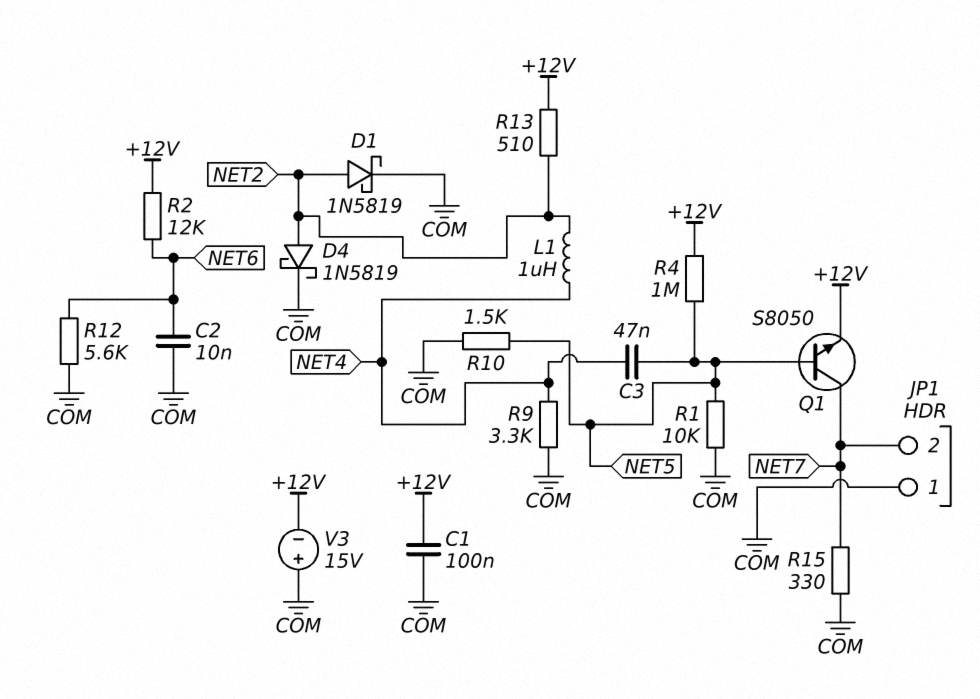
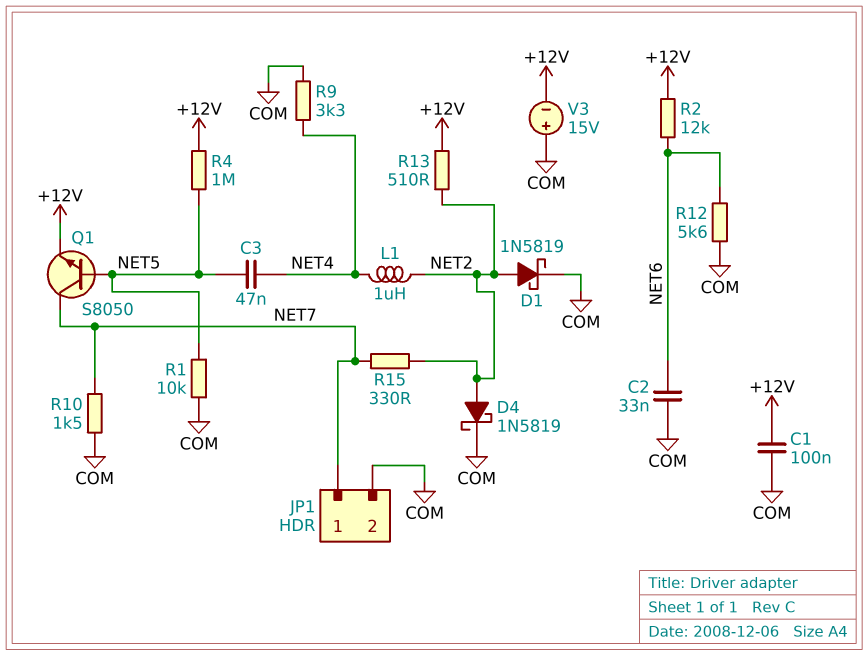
C2: 10nF (COM, NET6) -> 33nF (COM, NET6)
JP1 pin 1: COM -> NET7
JP1 pin 2: NET7 -> COM
R10: 1.5k (COM, NET5) -> 1.5k (COM, NET7)
R15: 330 (COM, NET7) -> 330 (NET2, NET7)

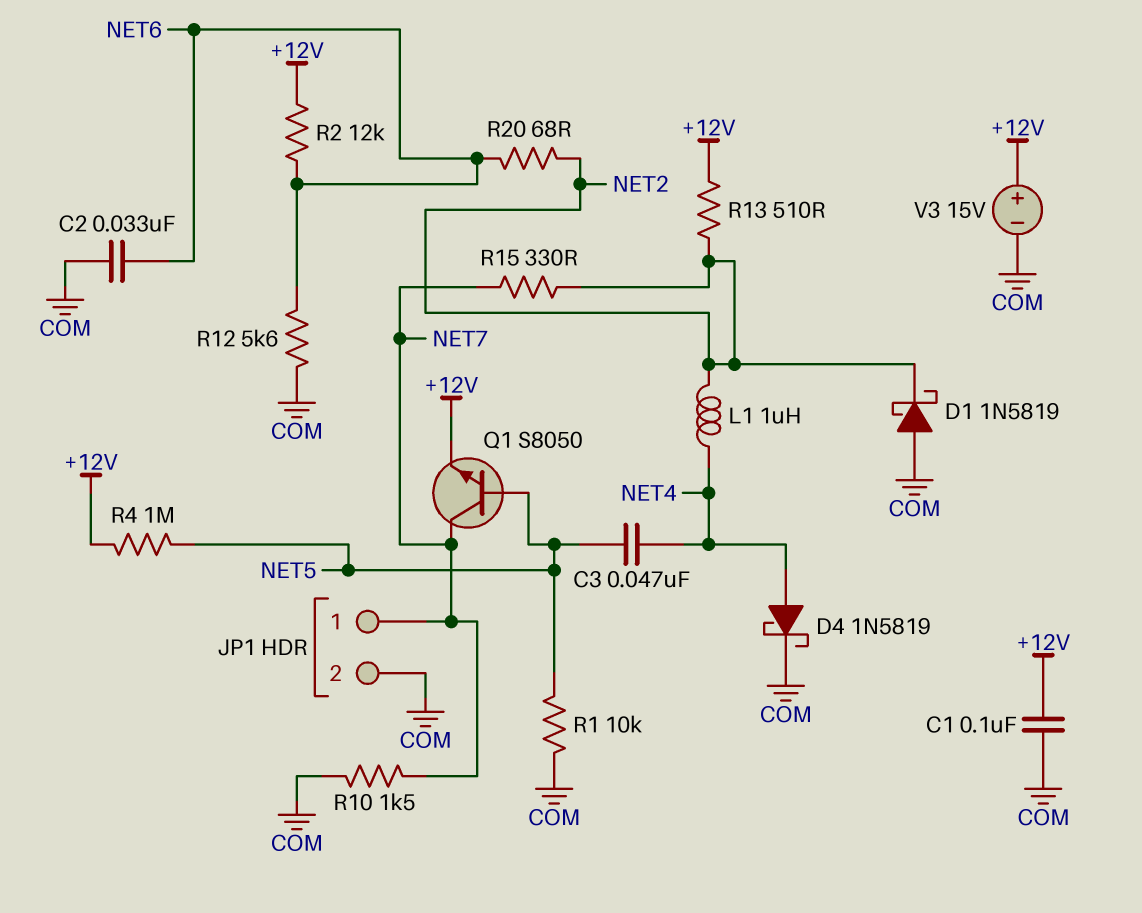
D1: schottky 1N5819 (A NET2, K COM) -> schottky 1N5819 (A COM, K NET2)
D4: schottky 1N5819 (A NET2, K COM) -> schottky 1N5819 (A NET4, K COM)
R9: 3.3k (COM, NET4) -> none
R20: none -> 68 (NET2, NET6)
V3: 15V (plus COM, minus +12V) -> 15V (plus +12V, minus COM)

